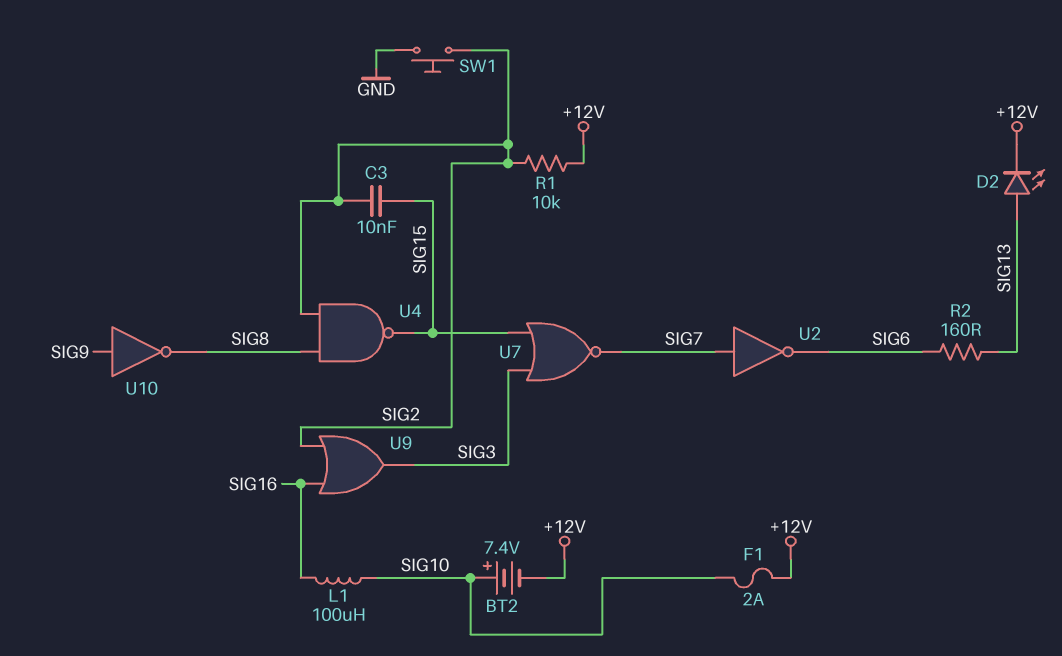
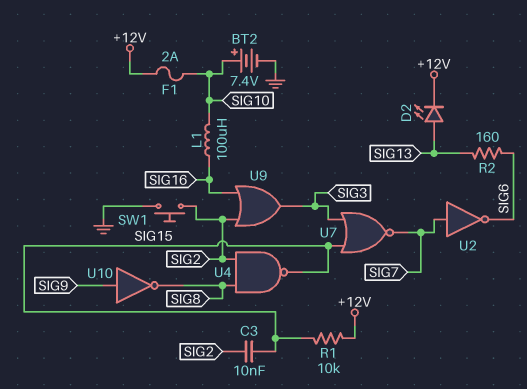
BT2: 7.4V (plus SIG10, minus +12V) -> 7.4V (plus SIG10, minus GND)
R1: 10k (+12V, SIG2) -> 10k (+12V, SIG15)

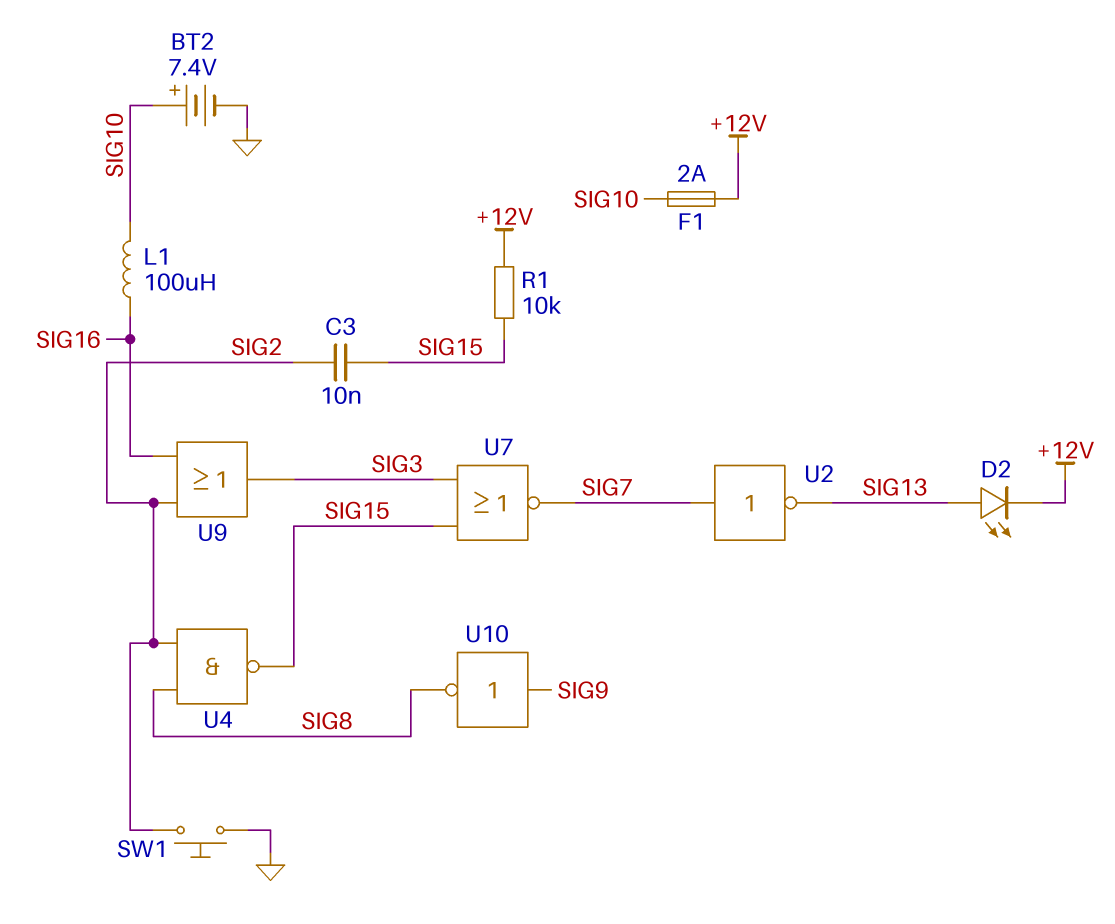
R2: 160 (SIG6, SIG13) -> none
U2: NOT (in SIG7, out SIG6) -> NOT (in SIG7, out SIG13)

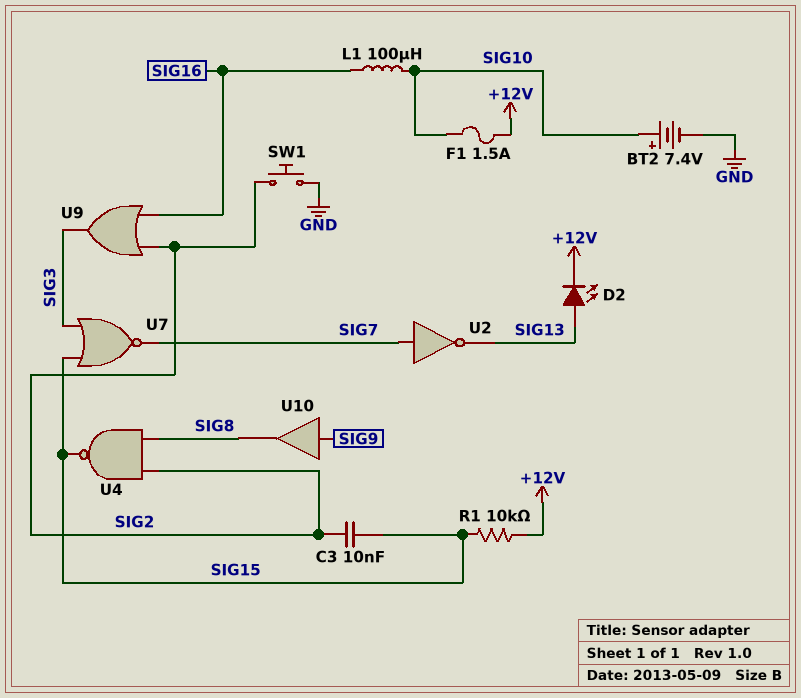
F1: 2A (+12V, SIG10) -> 1.5A (+12V, SIG10)
U10: NOT (in SIG9, out SIG8) -> buffer (in SIG9, out SIG8)

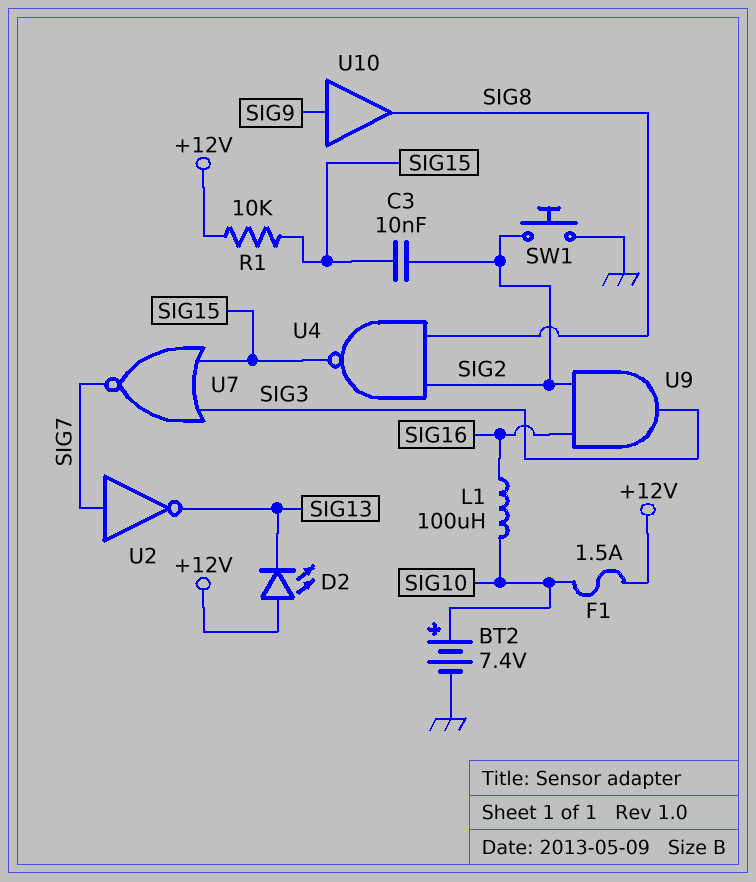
D2: LED (A SIG13, K +12V) -> LED (A +12V, K SIG13)
U9: OR (in SIG2, in SIG16, out SIG3) -> AND (in SIG2, in SIG16, out SIG3)

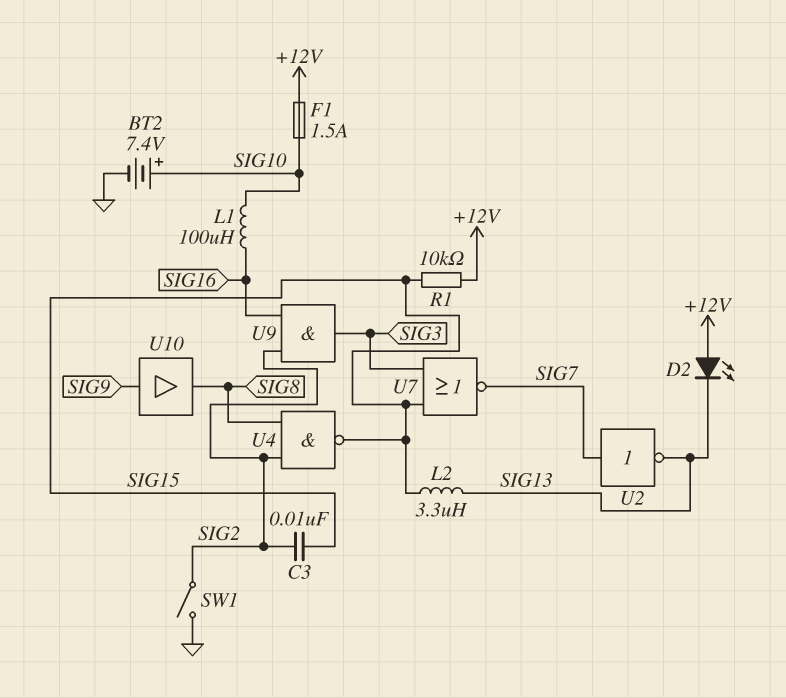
L2: none -> 3.3uH (SIG13, SIG15)
SW1: button (GND, SIG2) -> switch (GND, SIG2)

